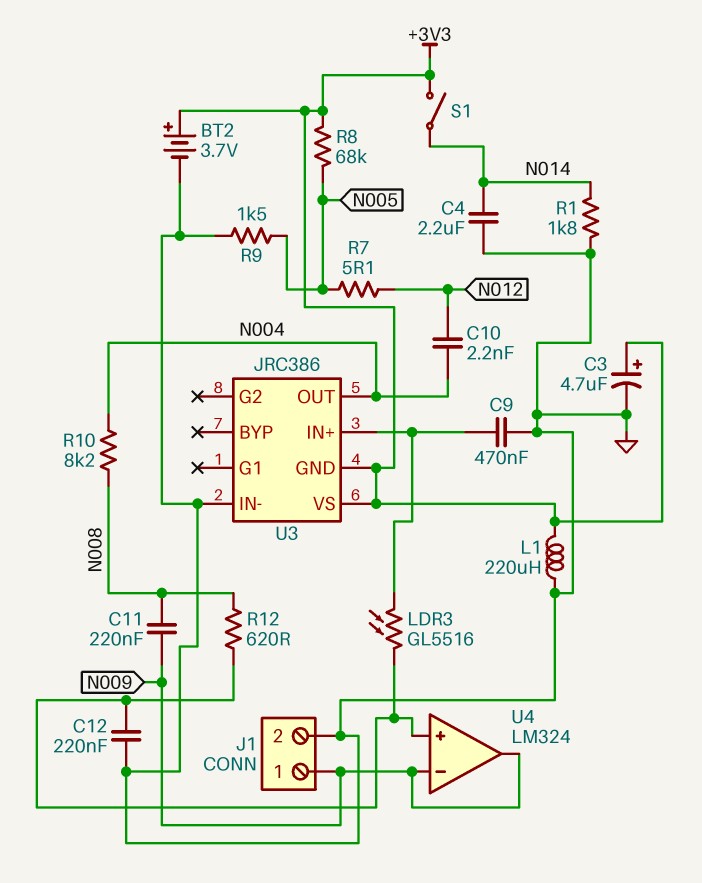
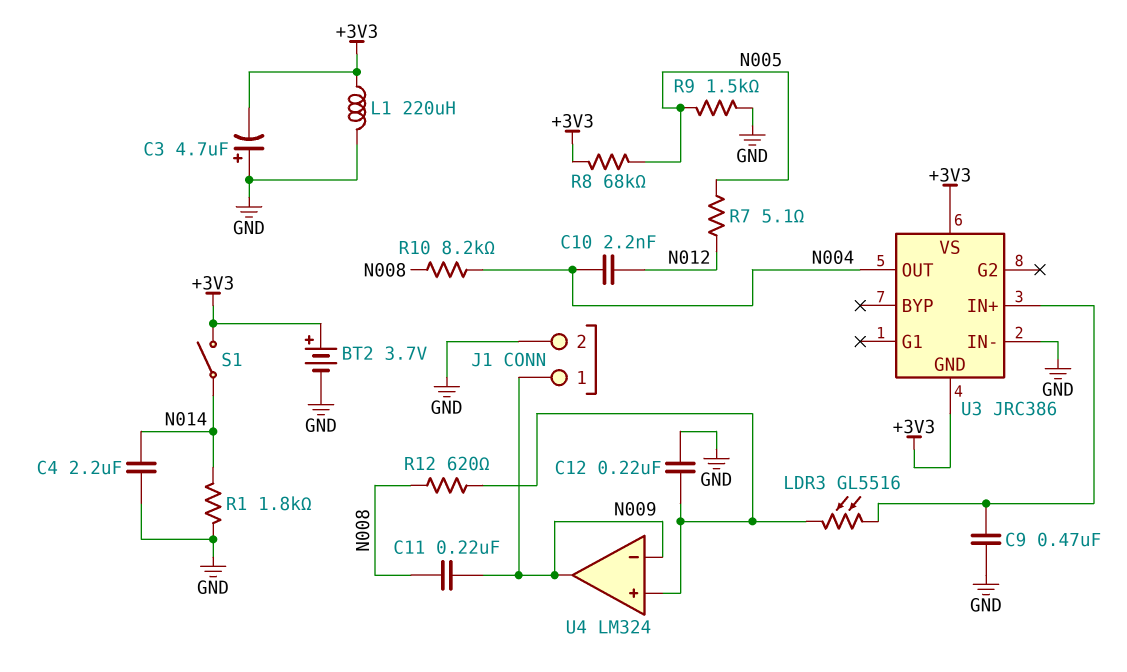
C3: 4.7uF (plus +3V3, minus GND) -> 4.7uF (plus GND, minus +3V3)

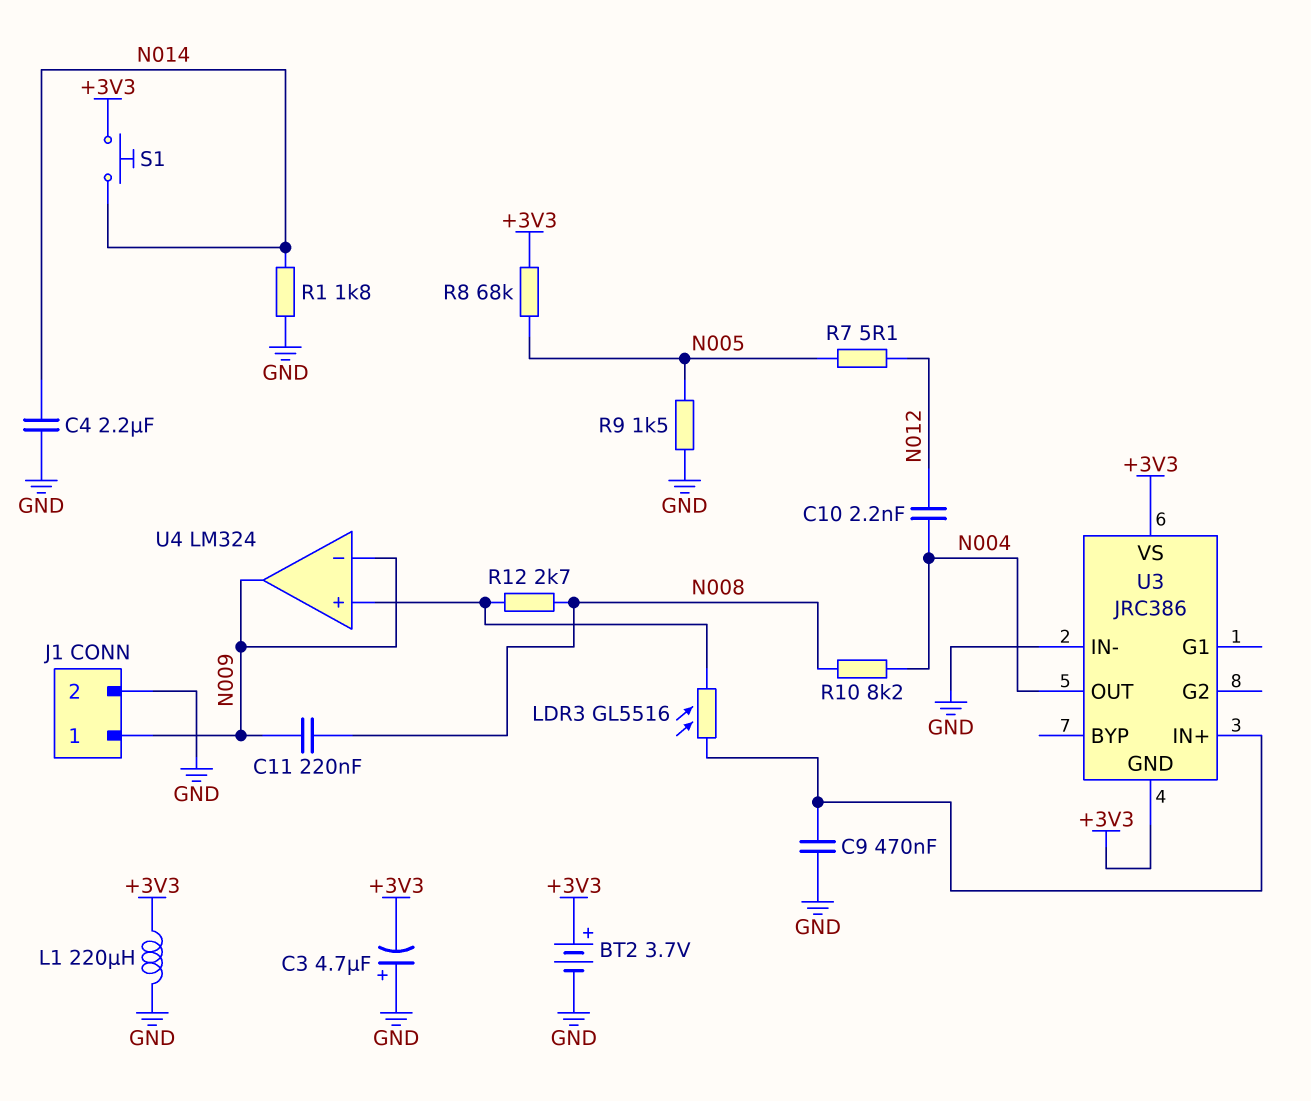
C12: 220nF (GND, U4/in+) -> none
R12: 620 (N008, U4/in+) -> 2.7k (N008, U4/in+)
S1: switch (+3V3, N014) -> button (+3V3, N014)

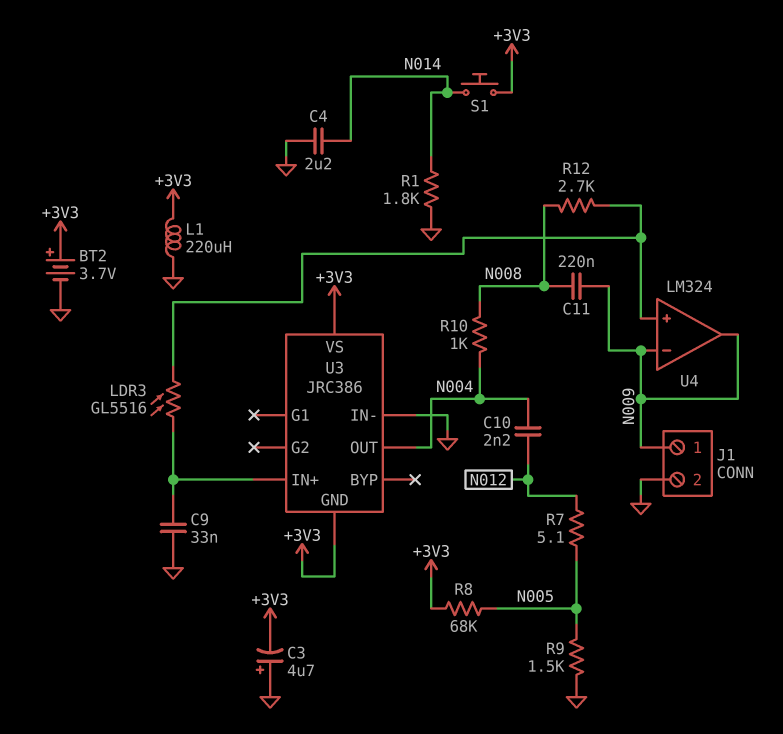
C9: 470nF (GND, U3/IN+) -> 33nF (GND, U3/IN+)
R10: 8.2k (N004, N008) -> 1k (N004, N008)

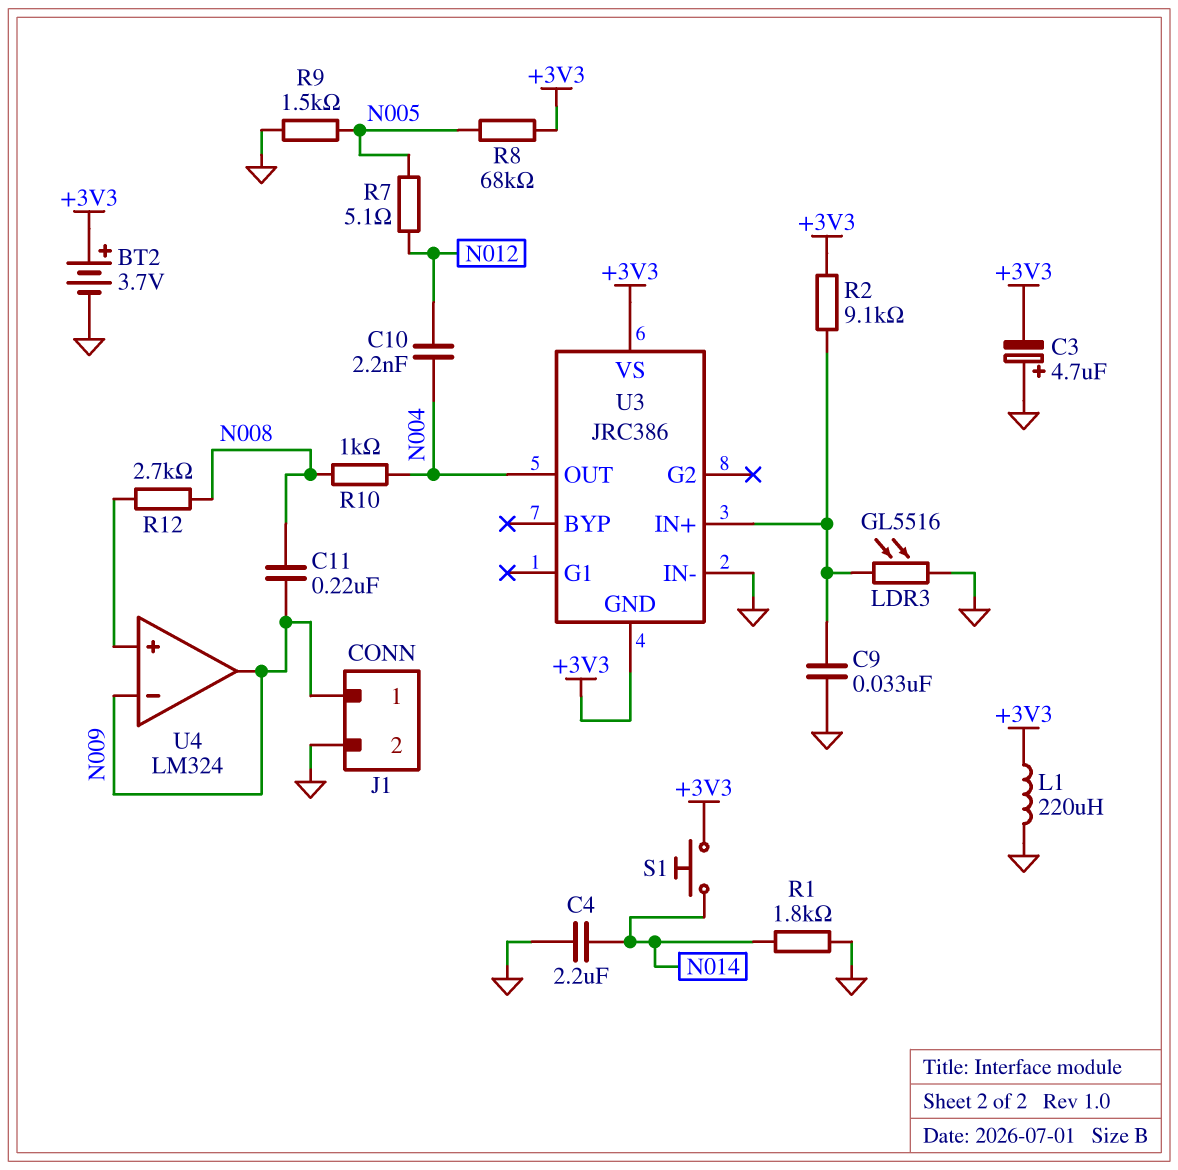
LDR3: GL5516 (U3/IN+, U4/in+) -> GL5516 (GND, U3/IN+)
R2: none -> 9.1k (+3V3, U3/IN+)

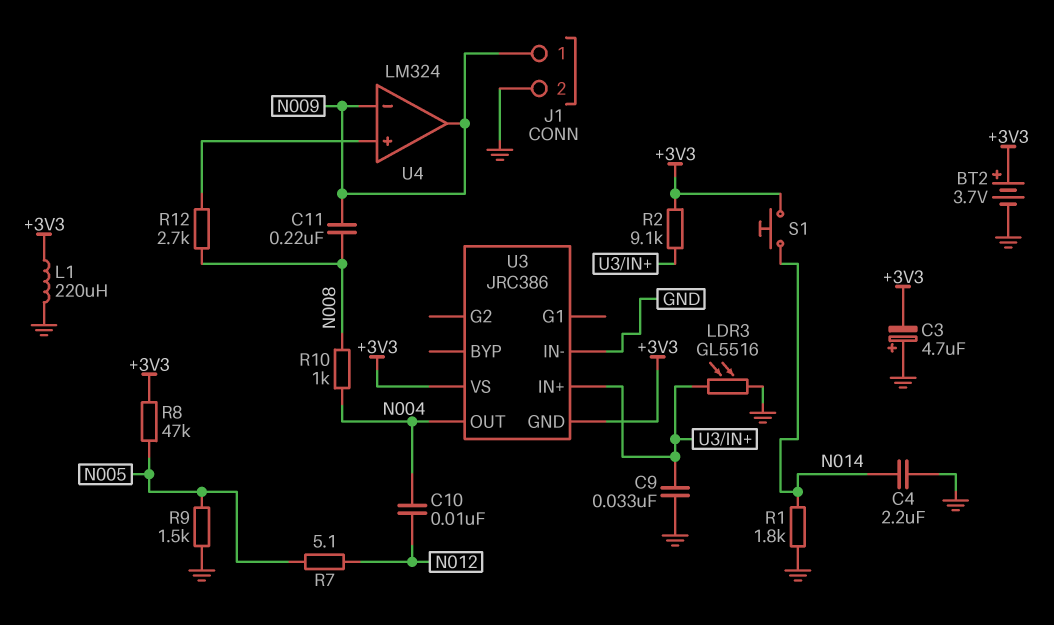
C10: 2.2nF (N004, N012) -> 10nF (N004, N012)
R8: 68k (+3V3, N005) -> 47k (+3V3, N005)

